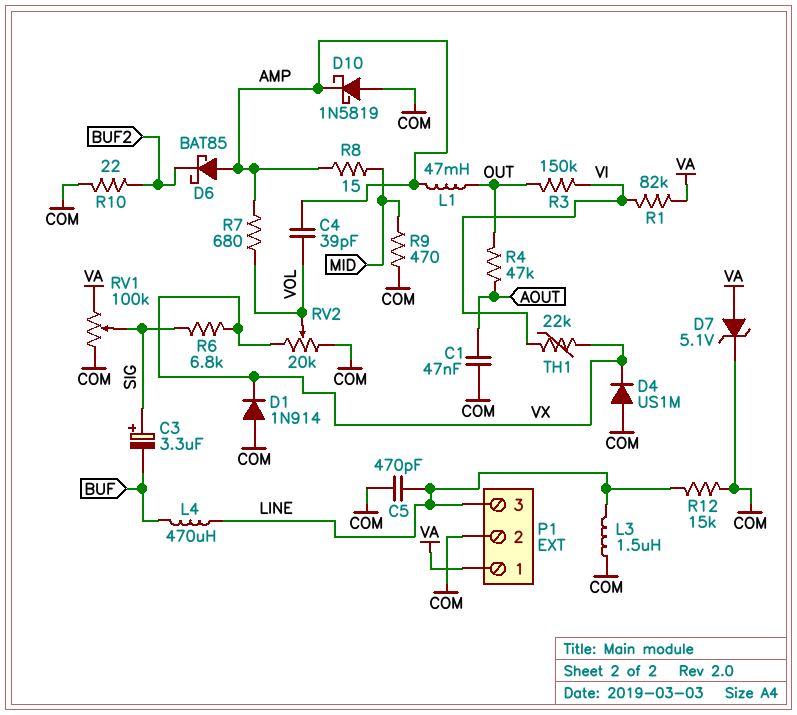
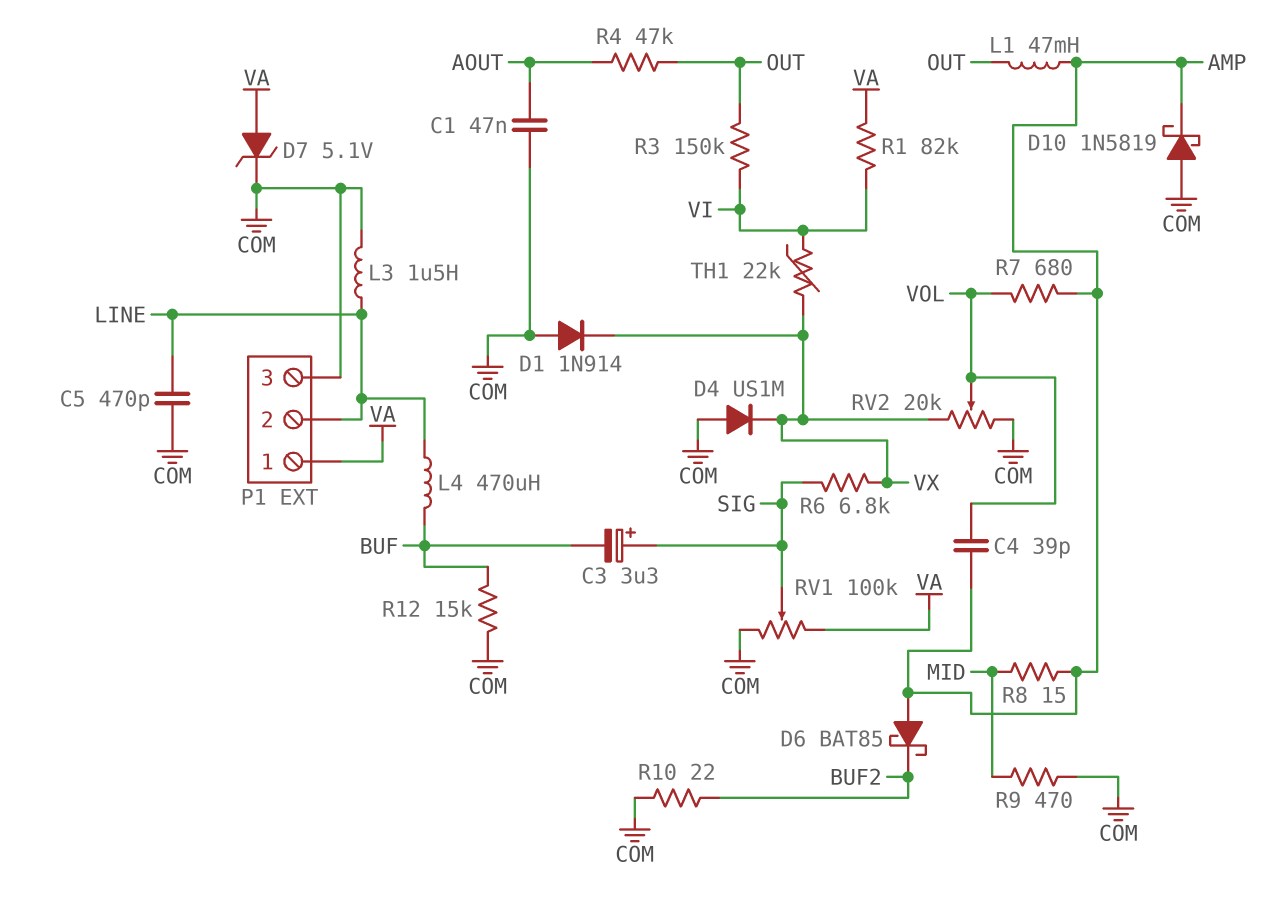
P1 pin 2: COM -> LINE
P1 pin 3: LINE -> COM
R12: 15k (COM, LINE) -> 15k (BUF, COM)

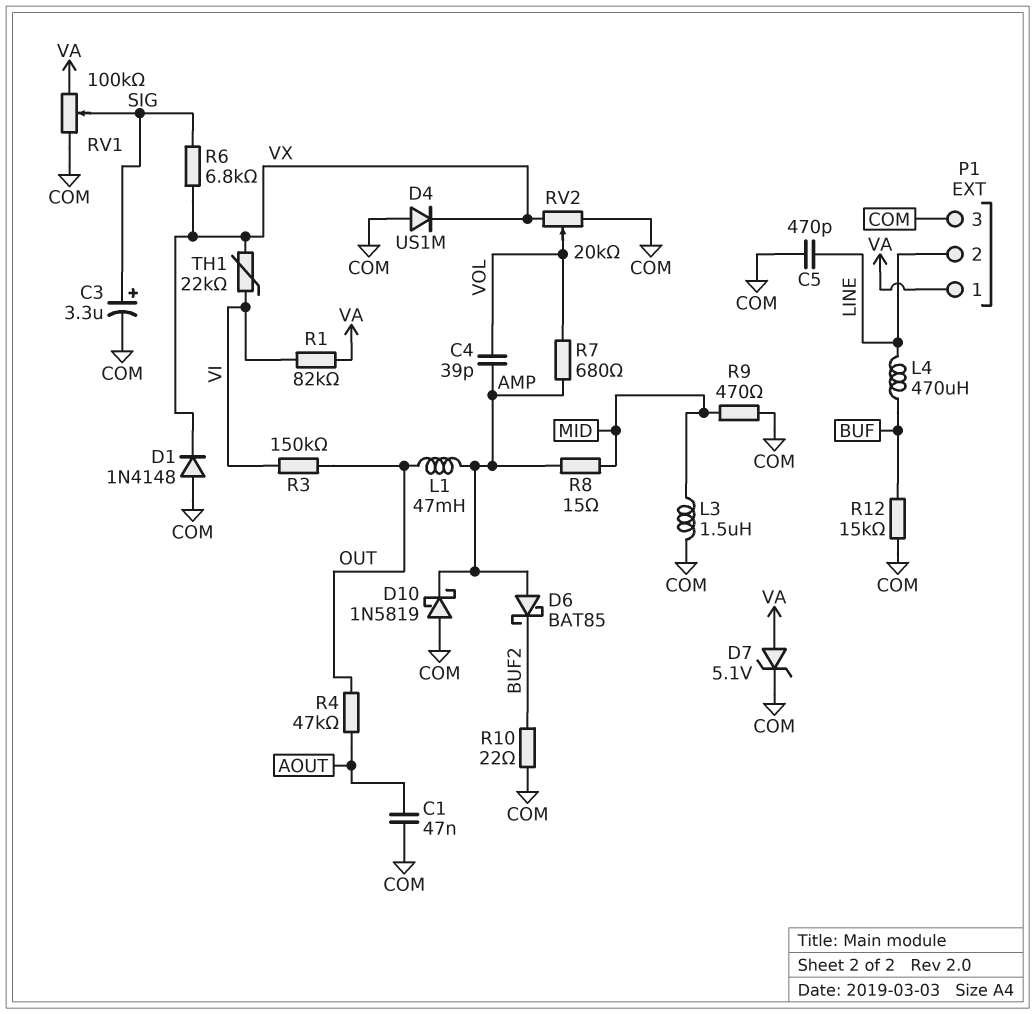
C3: 3.3uF (plus SIG, minus BUF) -> 3.3uF (plus SIG, minus COM)
D1: diode 1N914 (A COM, K VX) -> diode 1N4148 (A COM, K VX)
L3: 1.5uH (COM, LINE) -> 1.5uH (COM, MID)

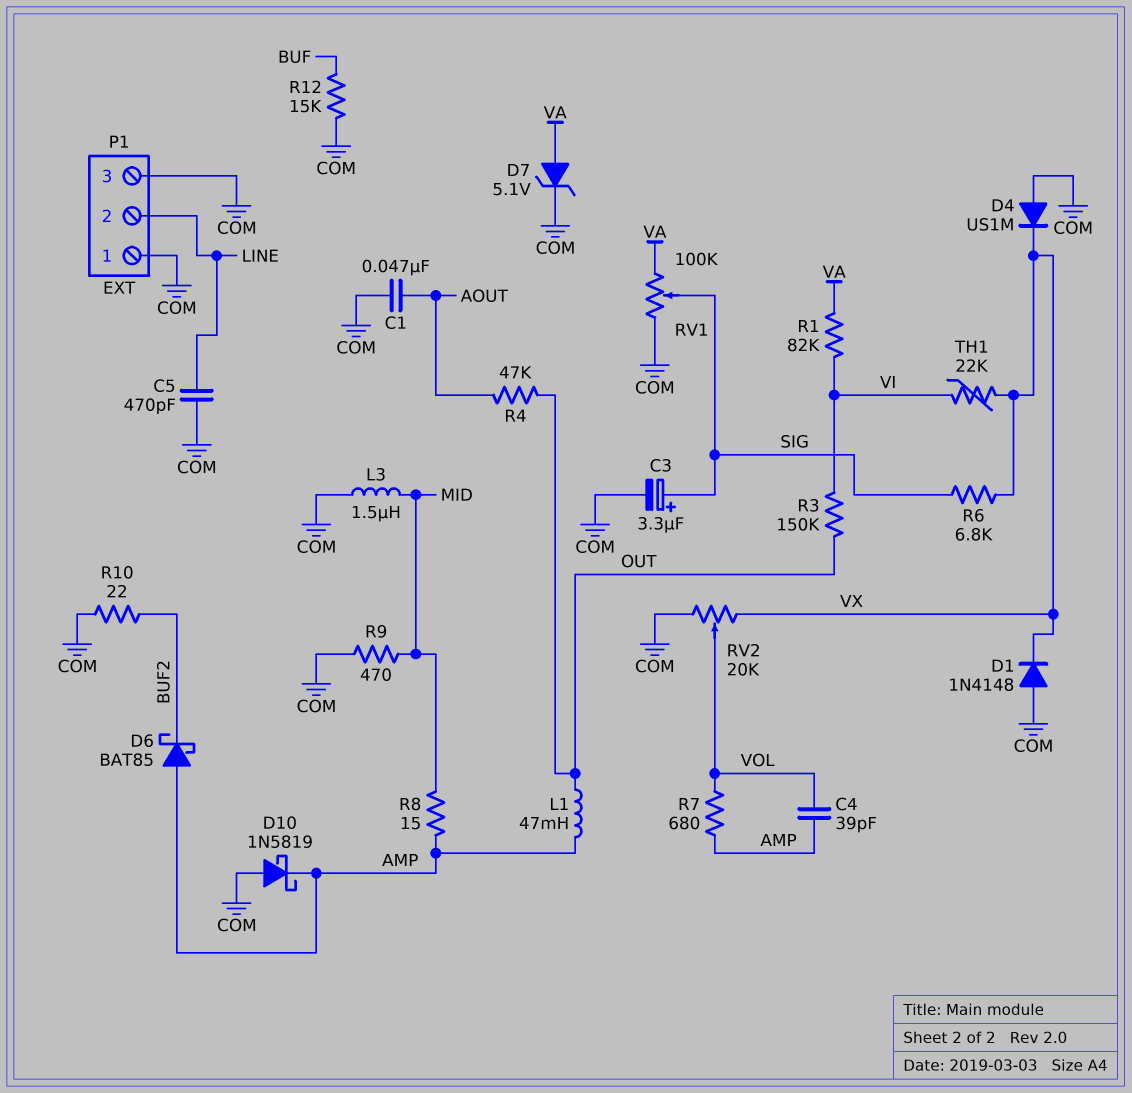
L4: 470uH (BUF, LINE) -> none
P1 pin 1: VA -> COM

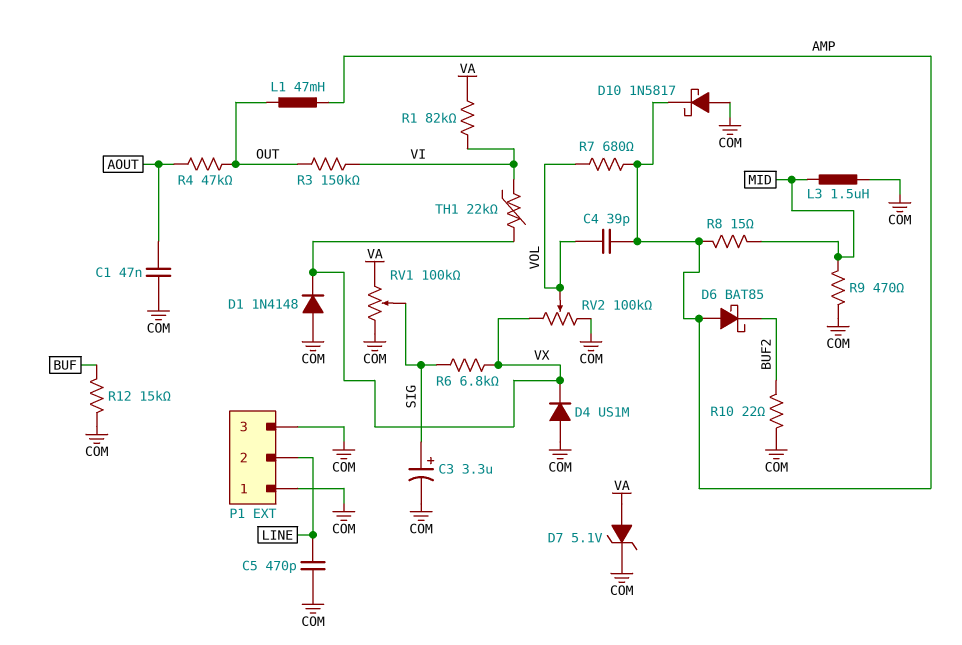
D10: schottky 1N5819 (A COM, K AMP) -> schottky 1N5817 (A COM, K AMP)
RV2: 20k (COM, VX, wiper VOL) -> 100k (COM, VX, wiper VOL)

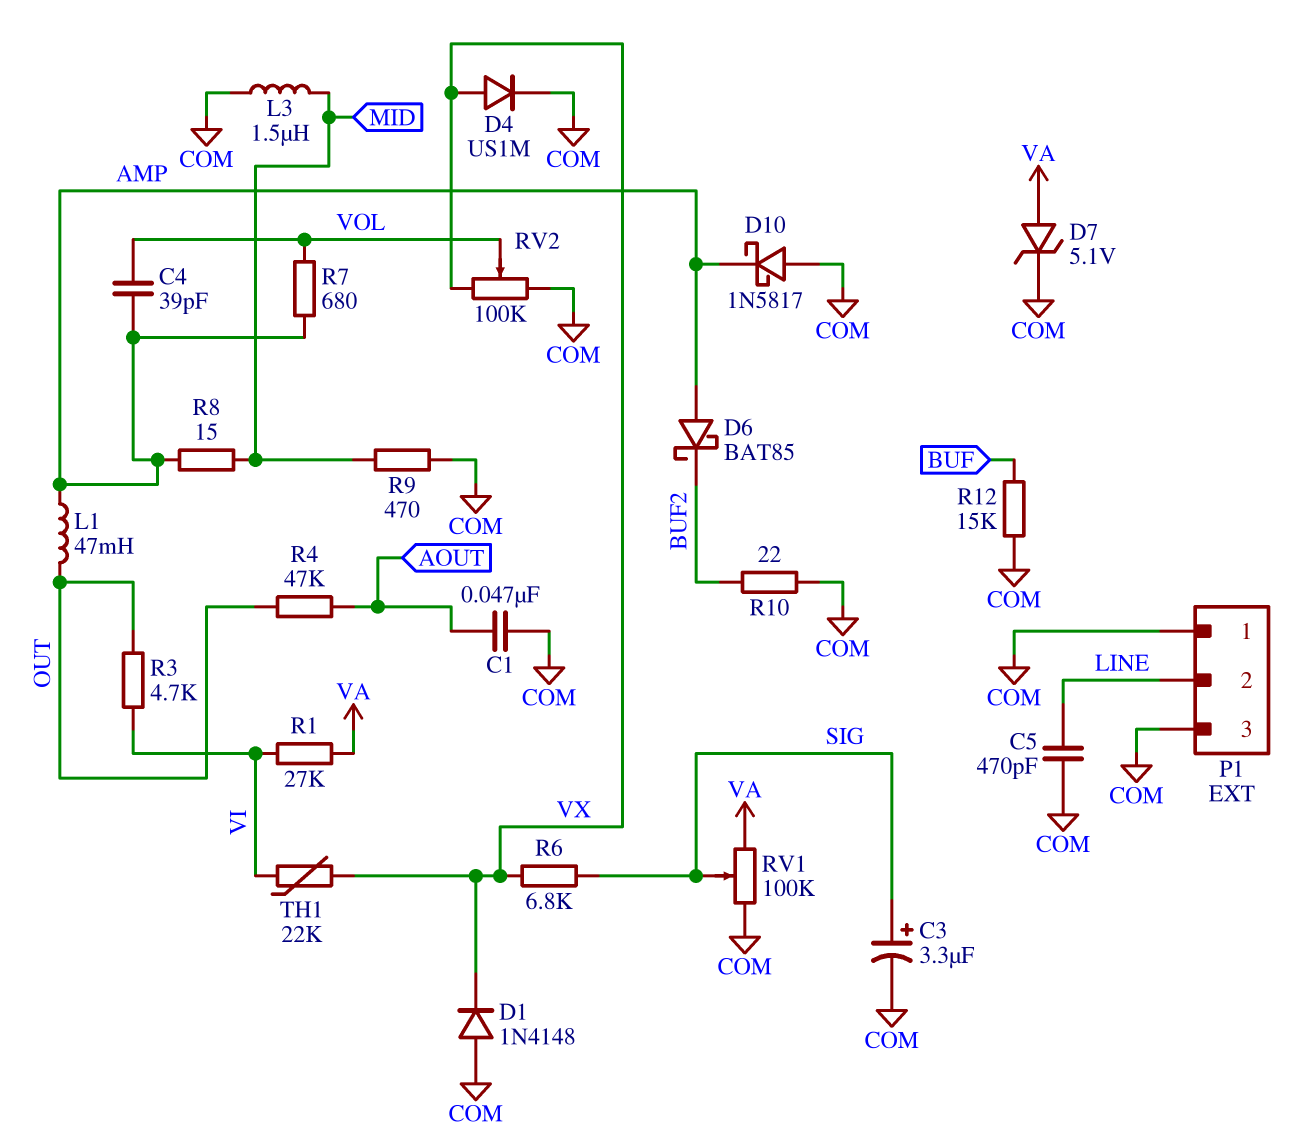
D4: diode US1M (A COM, K VX) -> diode US1M (A VX, K COM)
R1: 82k (VA, VI) -> 27k (VA, VI)
R3: 150k (OUT, VI) -> 4.7k (OUT, VI)

